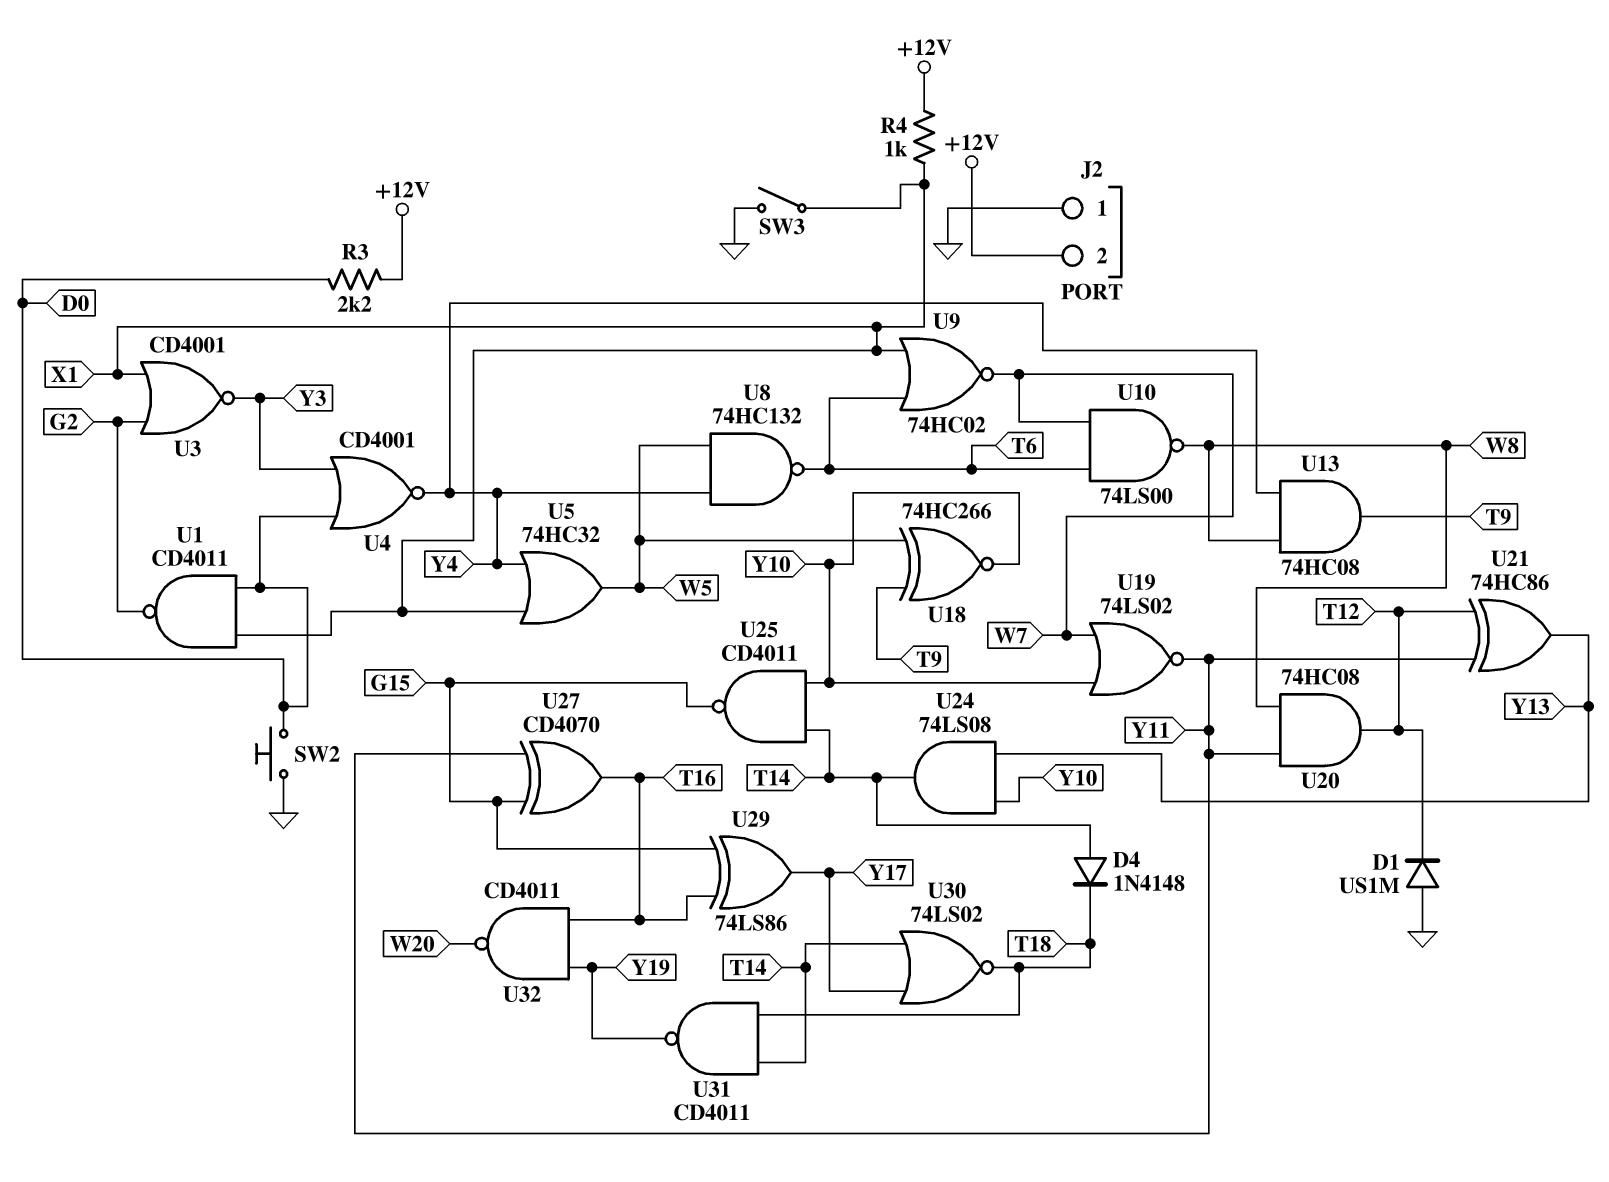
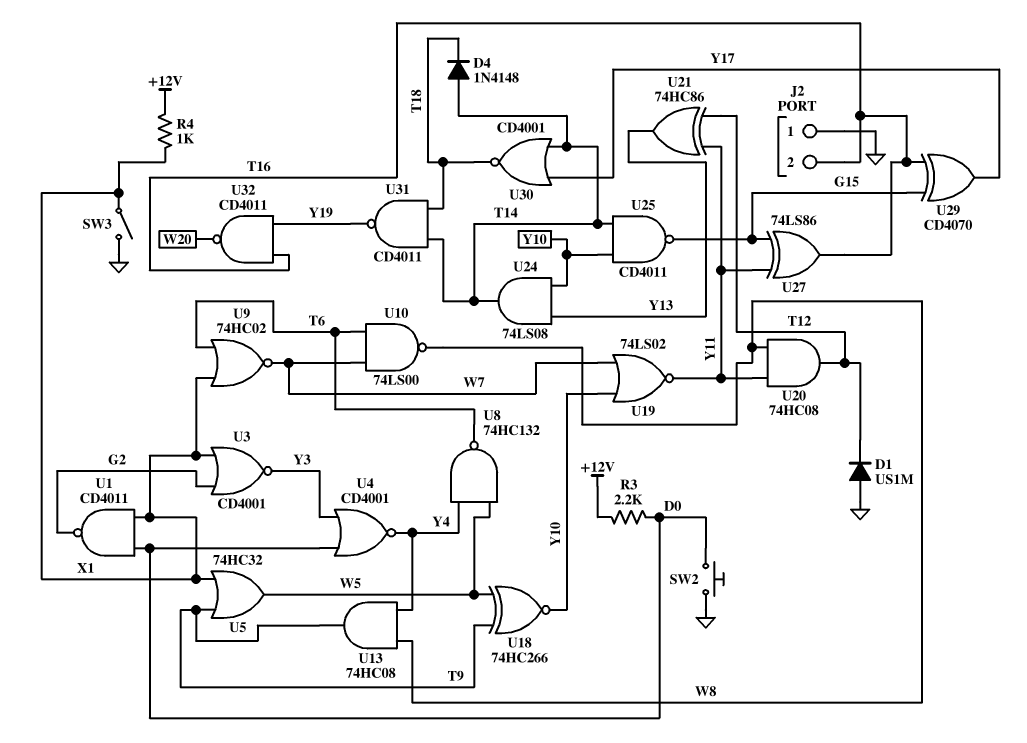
J2 pin 2: +12V -> T16
U5: OR 74HC32 (in X1, in Y4, out W5) -> OR 74HC32 (in T9, in X1, out W5)
U27: XOR CD4070 (in G15, in Y11, out T16) -> XOR 74LS86 (in G15, in Y11, out T16)
U29: XOR 74LS86 (in G15, in T16, out Y17) -> XOR CD4070 (in G15, in T16, out Y17)
U30: NOR 74LS02 (in T14, in Y17, out T18) -> NOR CD4001 (in T14, in Y17, out T18)

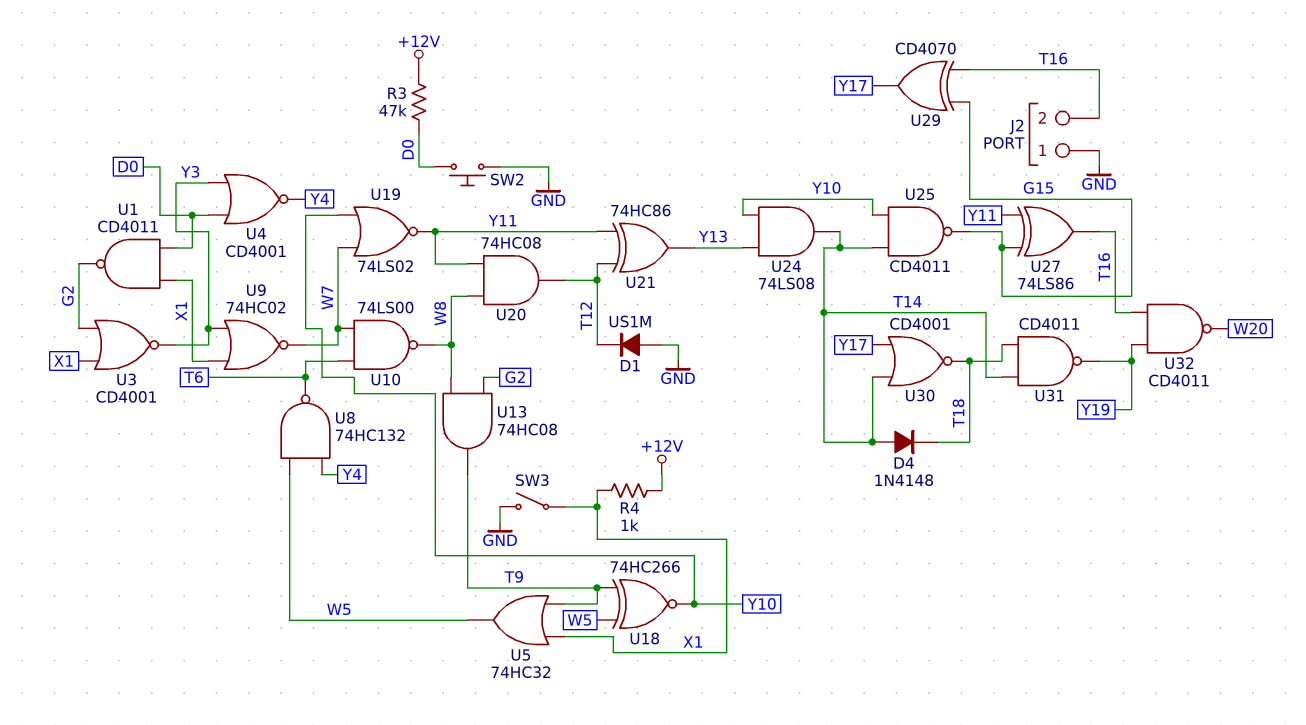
R3: 2.2k (+12V, D0) -> 47k (+12V, D0)
U9: NOR 74HC02 (in T6, in X1, out W7) -> NOR 74HC02 (in X1, in Y3, out W7)
U13: AND 74HC08 (in W8, in Y4, out T9) -> AND 74HC08 (in G2, in W8, out T9)

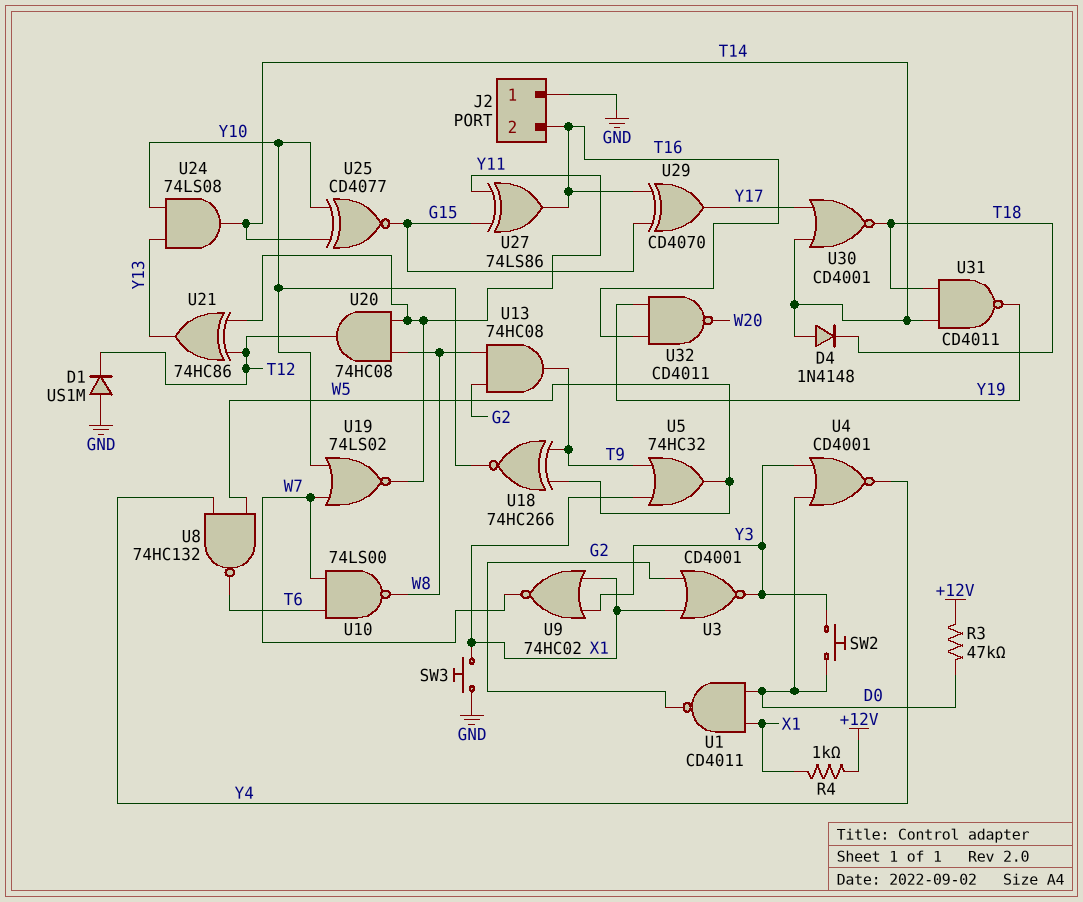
SW2: button (D0, GND) -> button (D0, Y3)
SW3: switch (GND, X1) -> button (GND, X1)
U25: NAND CD4011 (in T14, in Y10, out G15) -> XNOR CD4077 (in T14, in Y10, out G15)

